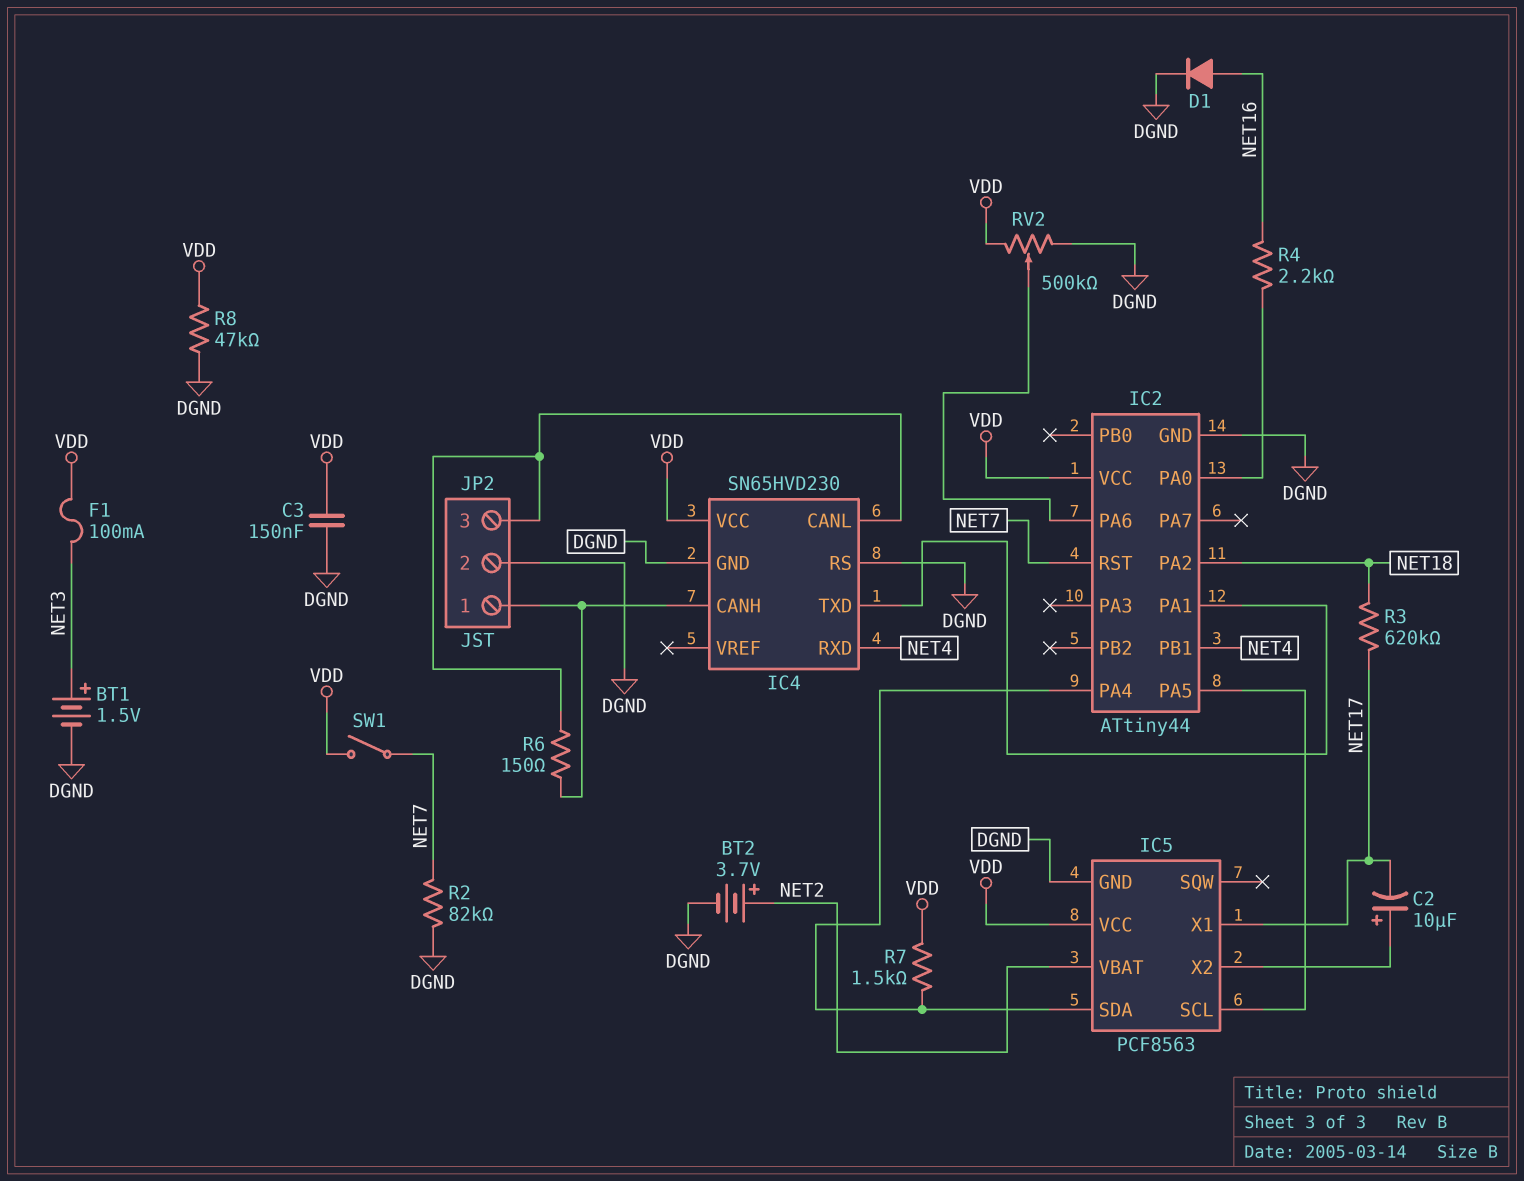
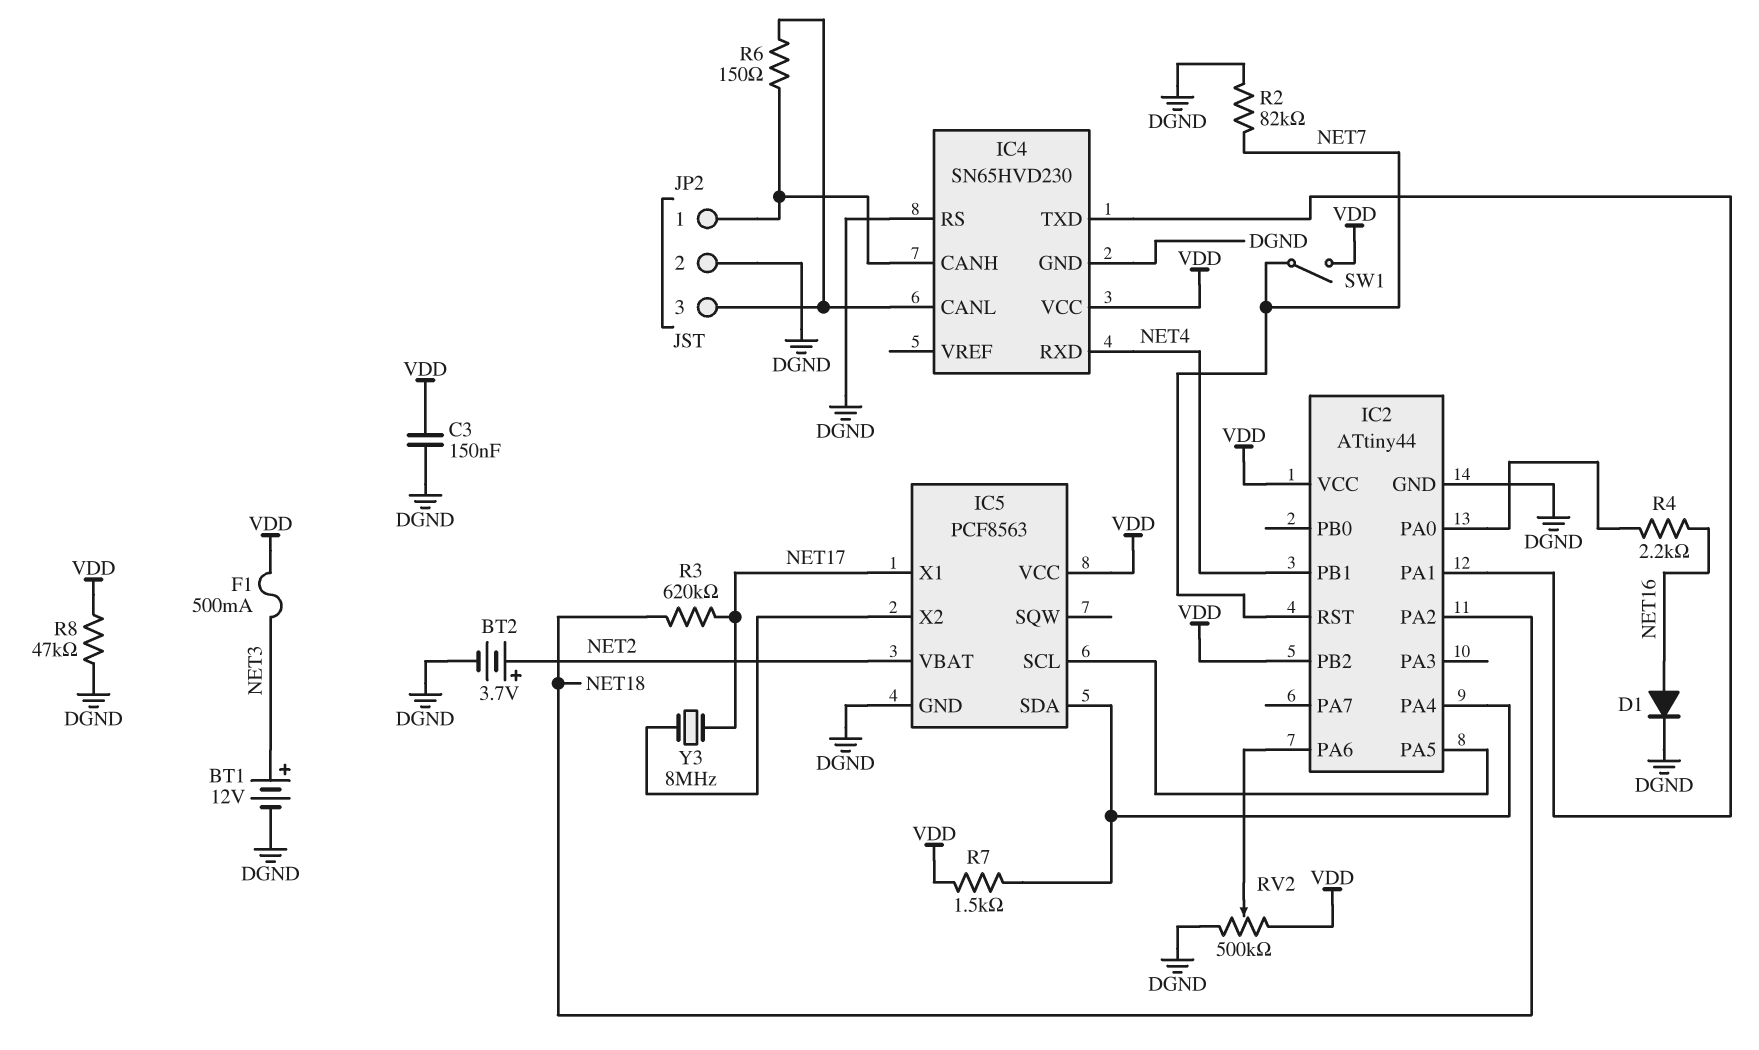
BT1: 1.5V (plus NET3, minus DGND) -> 12V (plus NET3, minus DGND)
C2: 10uF (plus IC5/X2, minus NET17) -> none
F1: 100mA (NET3, VDD) -> 500mA (NET3, VDD)
IC2 pin PB2: none -> VDD
Y3: none -> 8MHz (IC5/X2, NET17)

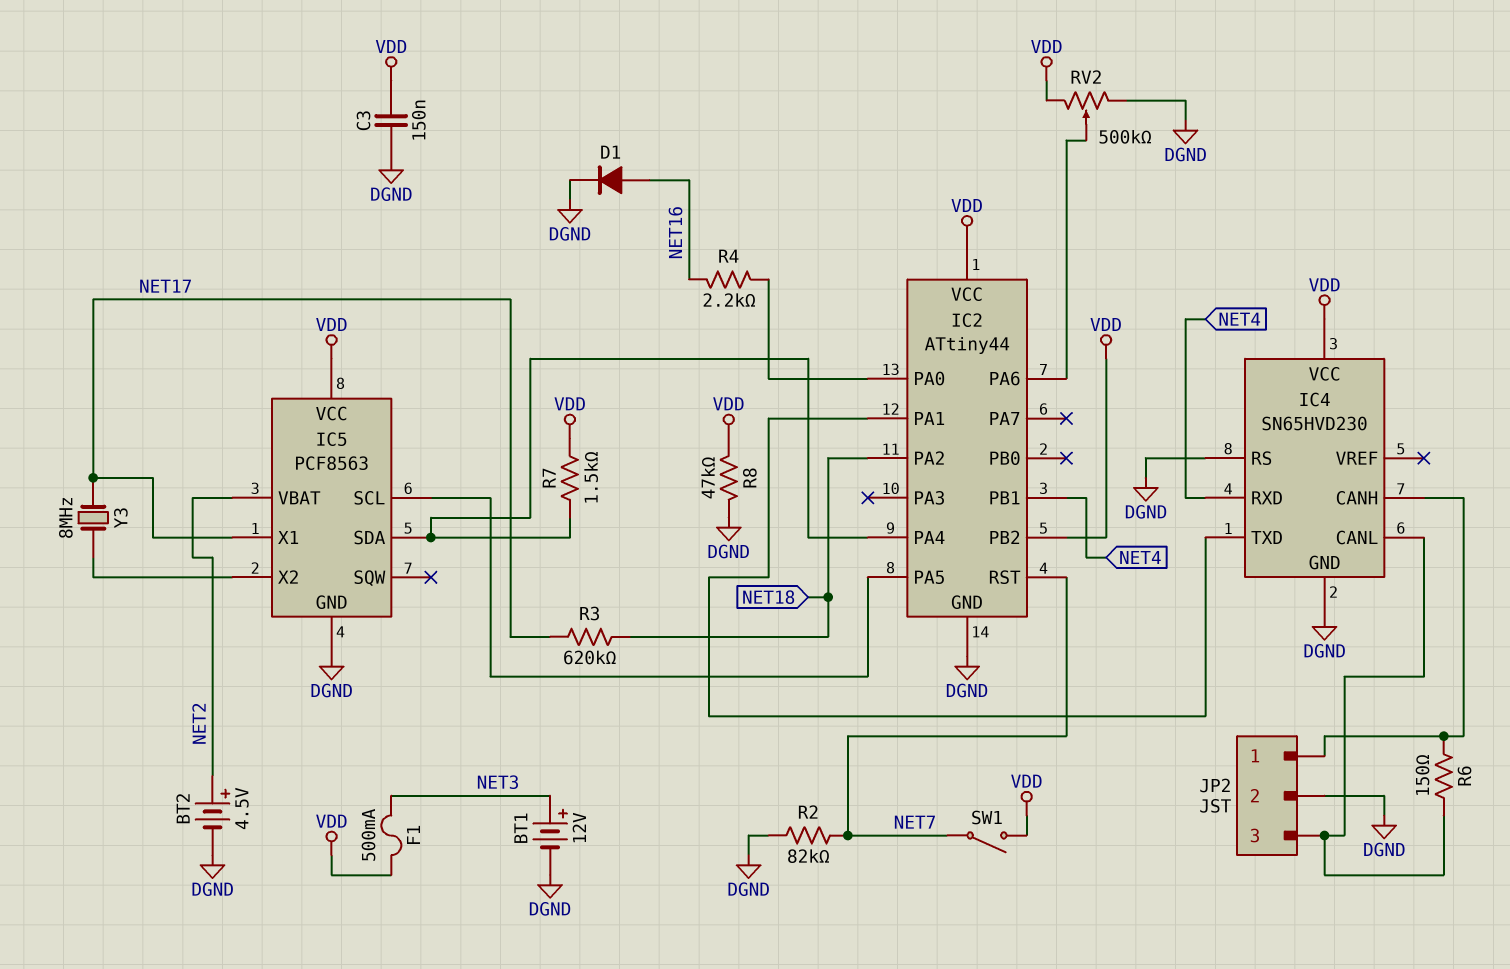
BT2: 3.7V (plus NET2, minus DGND) -> 4.5V (plus NET2, minus DGND)

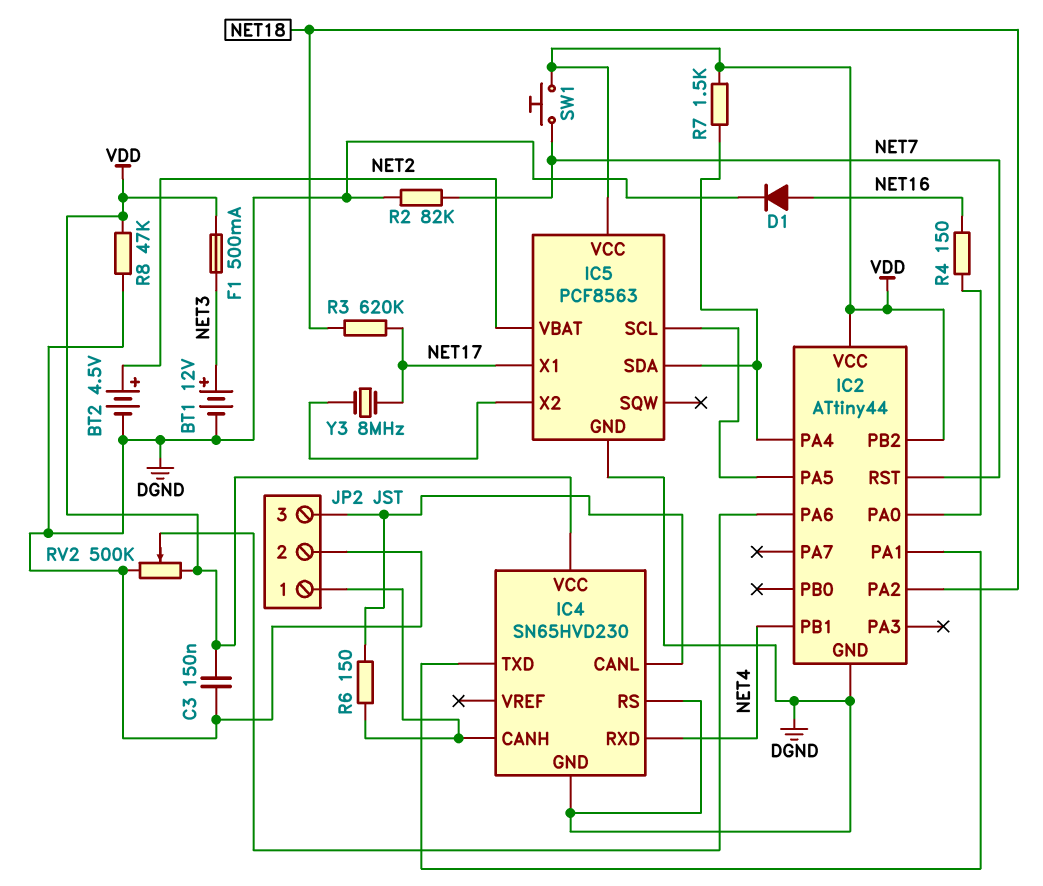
R4: 2.2k (IC2/PA0, NET16) -> 150 (IC2/PA0, NET16)
SW1: switch (NET7, VDD) -> button (NET7, VDD)

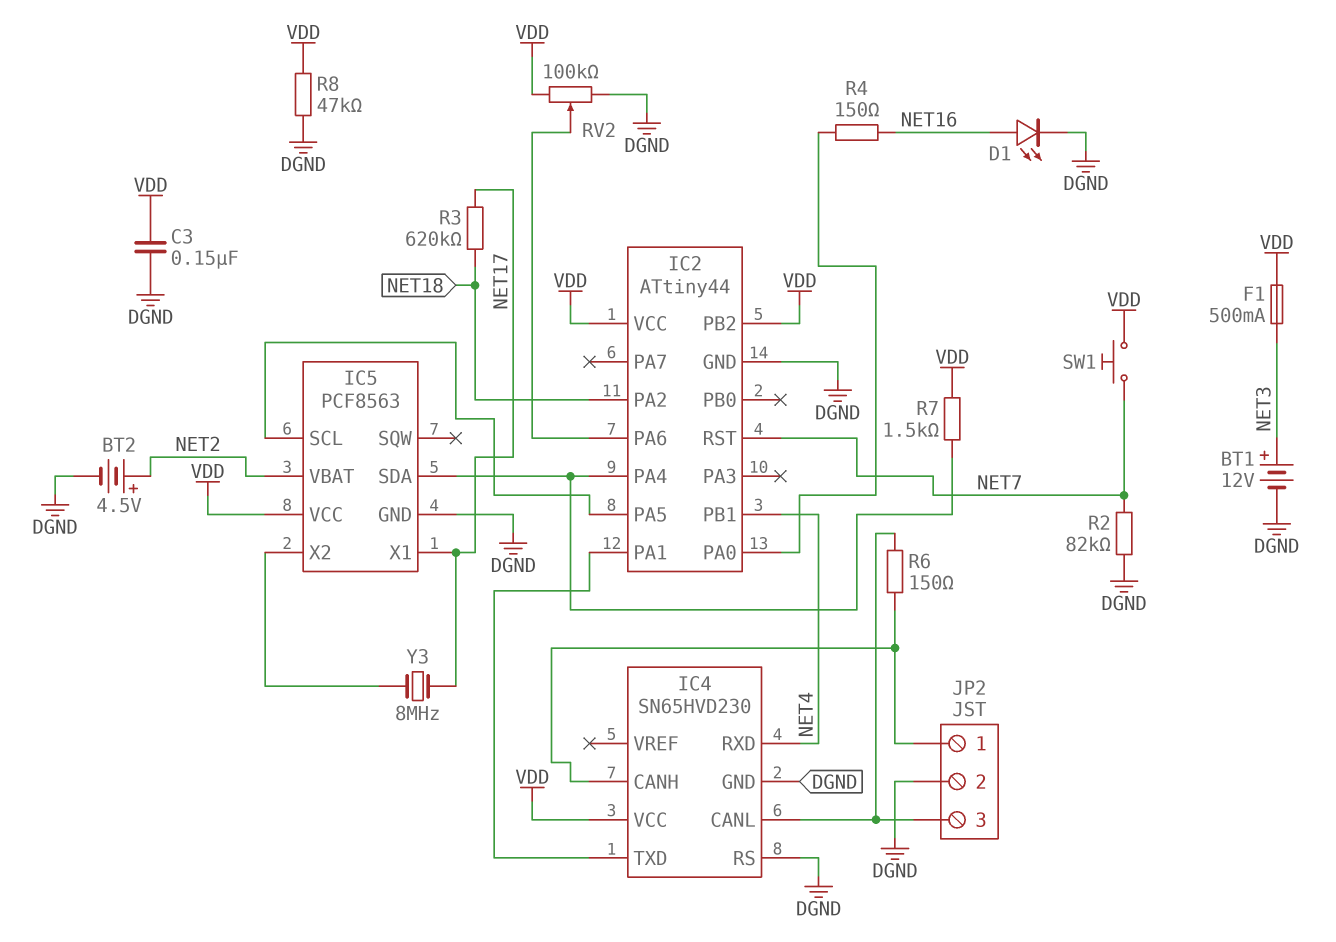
D1: diode (A NET16, K DGND) -> LED (A NET16, K DGND)
RV2: 500k (DGND, VDD, wiper IC2/PA6) -> 100k (DGND, VDD, wiper IC2/PA6)

